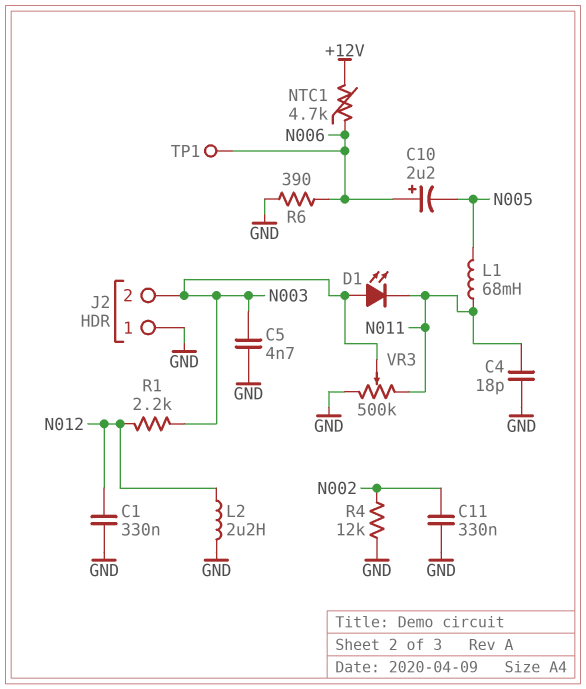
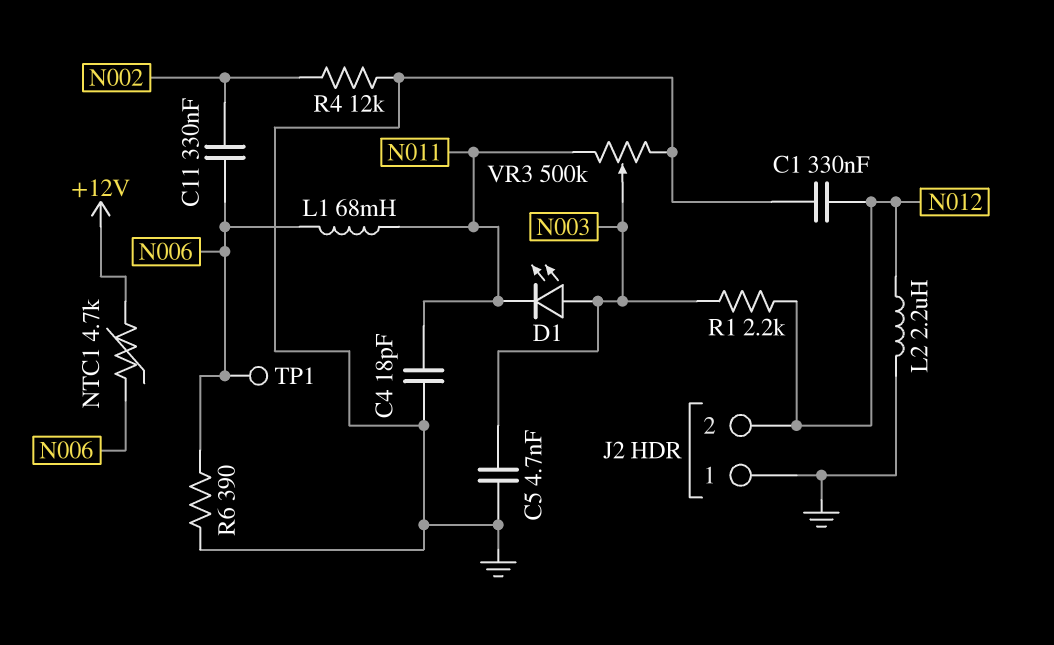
C10: 2.2uF (plus N006, minus N005) -> none
C11: 330nF (GND, N002) -> 330nF (N002, N006)
J2 pin 2: N003 -> N012
L1: 68mH (N005, N011) -> 68mH (N006, N011)

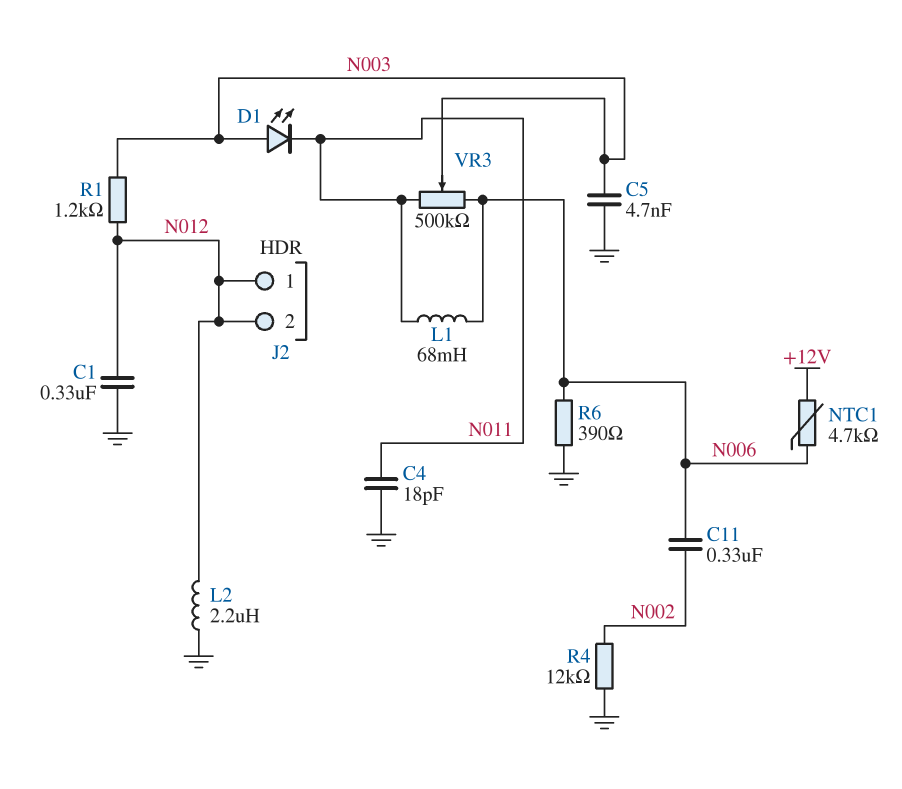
J2 pin 1: GND -> N012
R1: 2.2k (N003, N012) -> 1.2k (N003, N012)
TP1: test point (N006) -> none
VR3: 500k (GND, N011, wiper N003) -> 500k (N006, N011, wiper N003)

